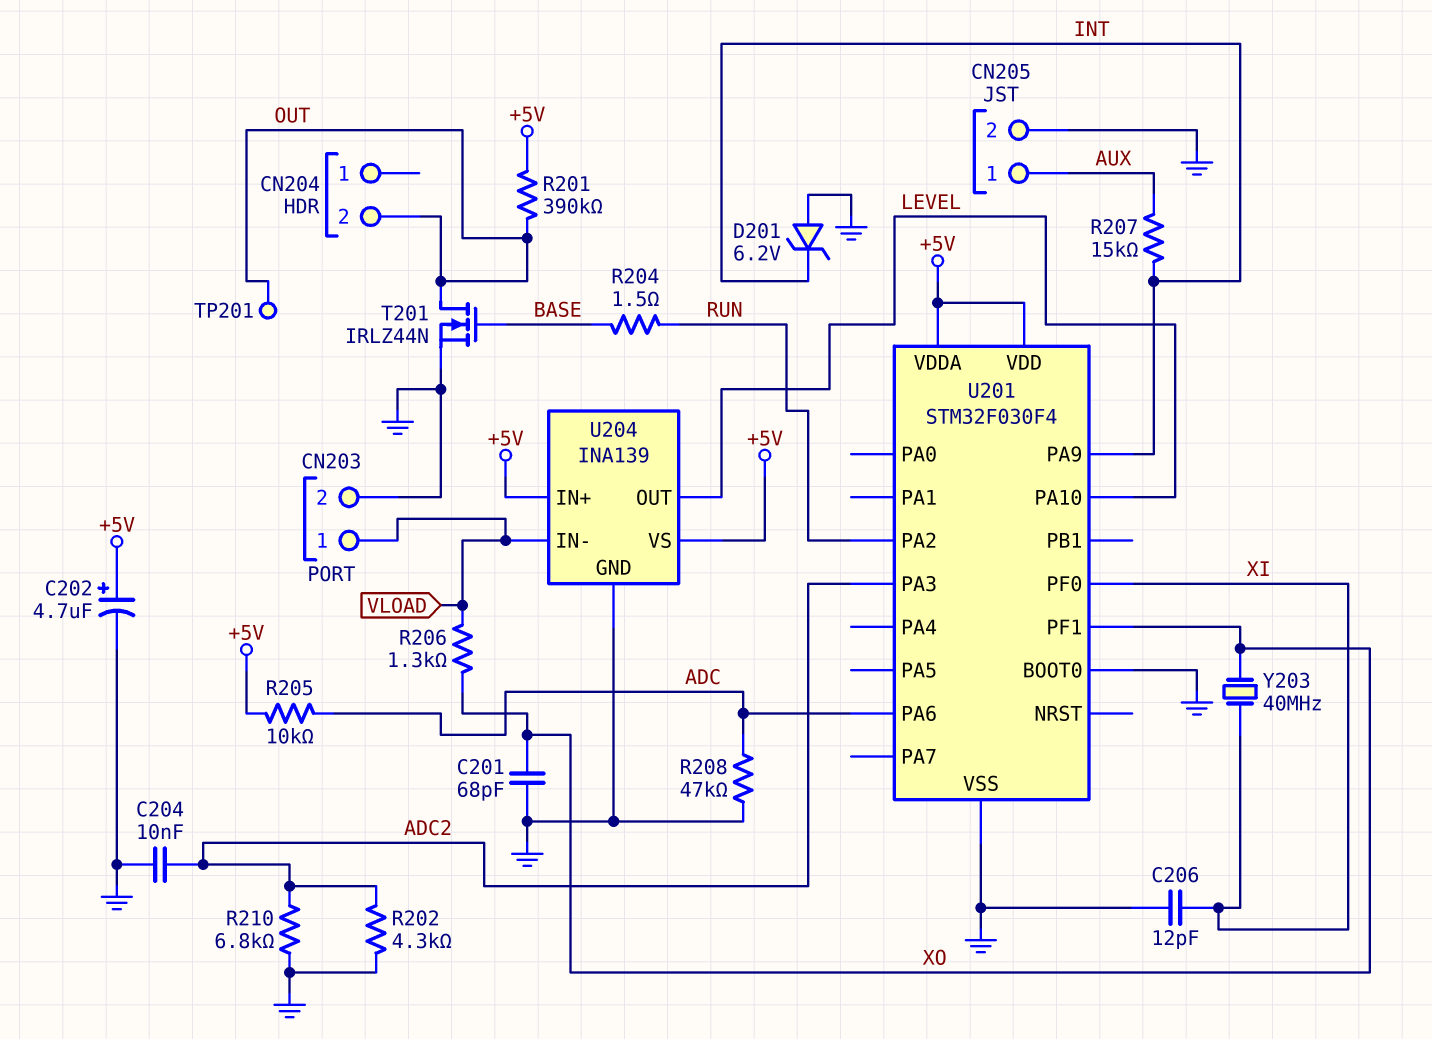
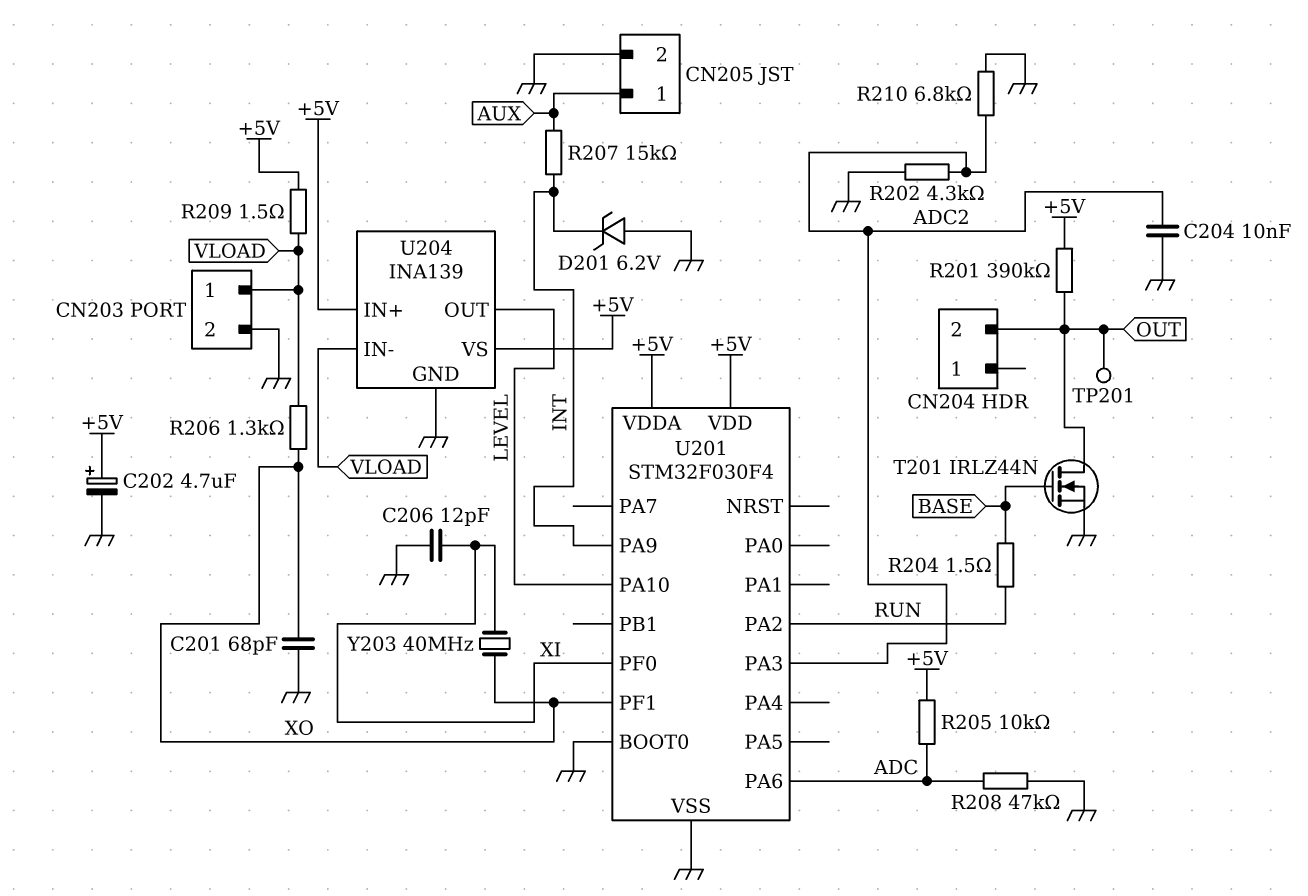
R209: none -> 1.5 (+5V, VLOAD)

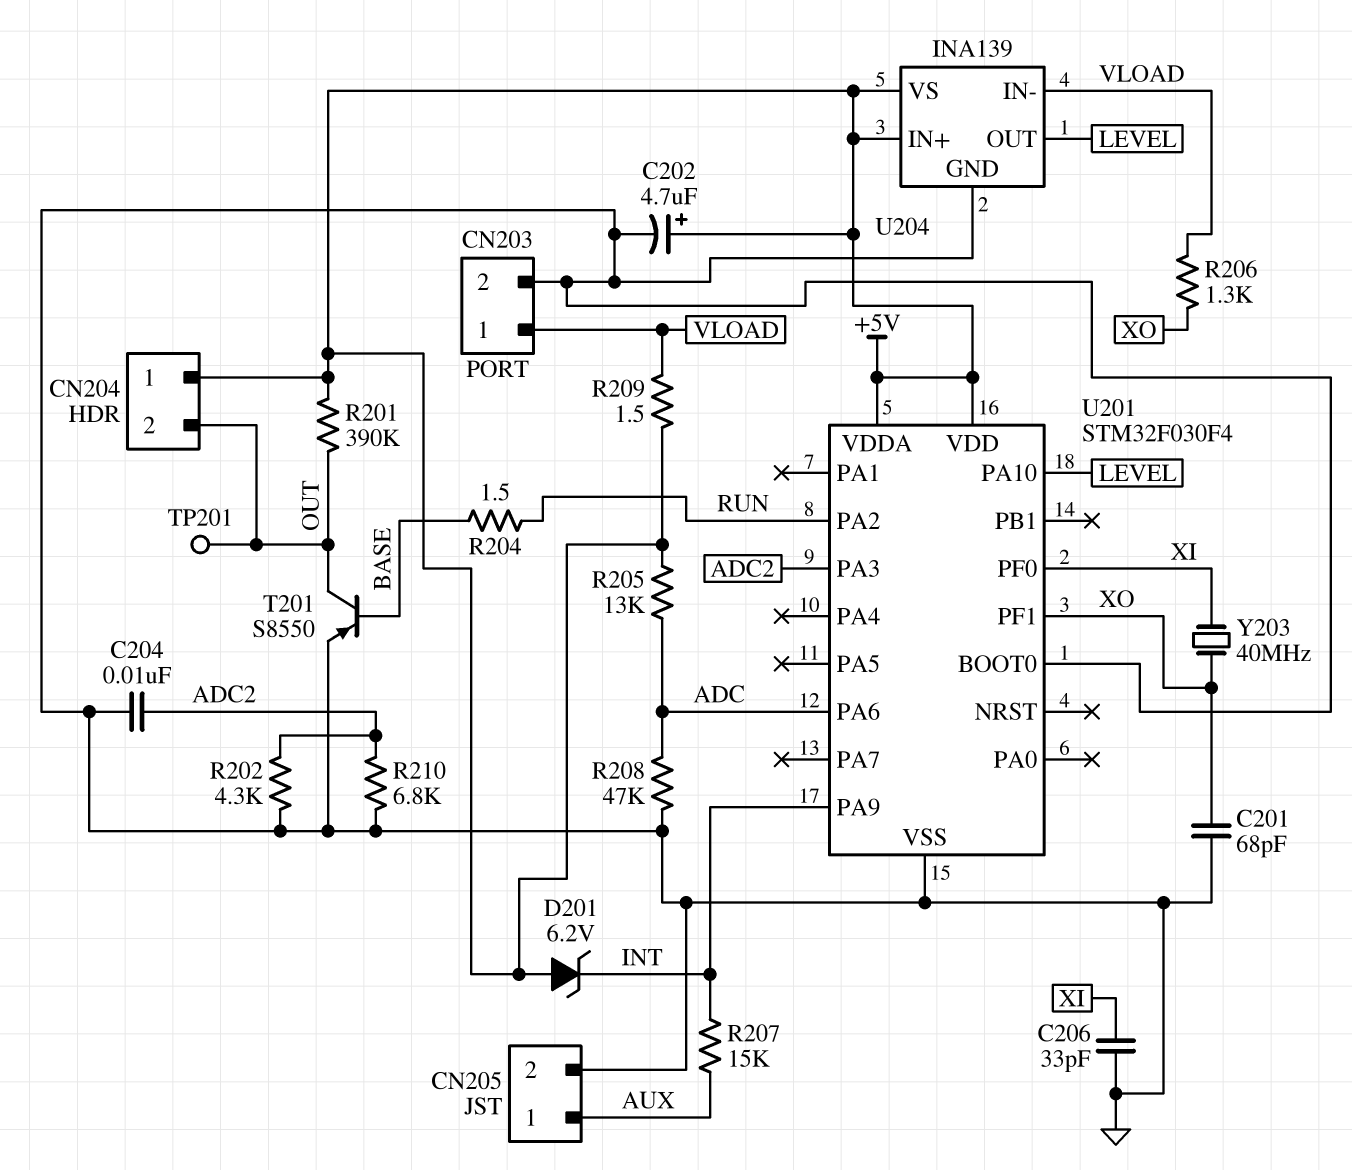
C206: 12pF (GND, XI) -> 33pF (GND, XI)
CN204 pin 1: none -> +5V
D201: zener 6.2V (A GND, K INT) -> zener 6.2V (A +5V, K INT)
R205: 10k (+5V, ADC) -> 13k (+5V, ADC)
T201: NMOS IRLZ44N (G BASE, D OUT, S GND) -> PNP S8550 (B BASE, C OUT, E GND)

